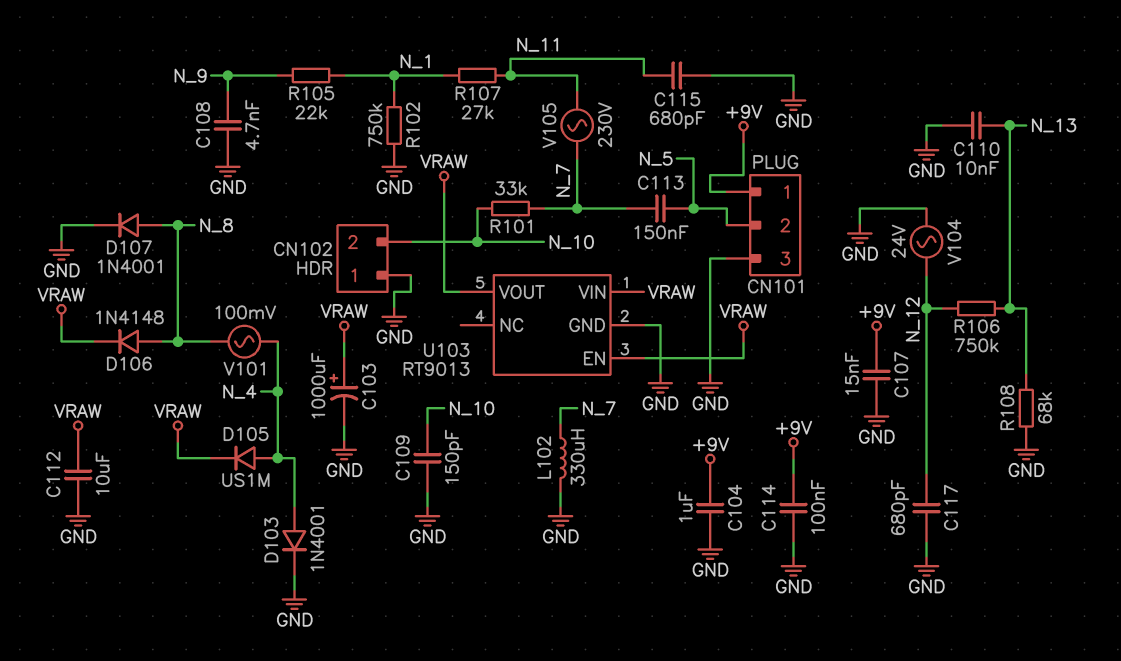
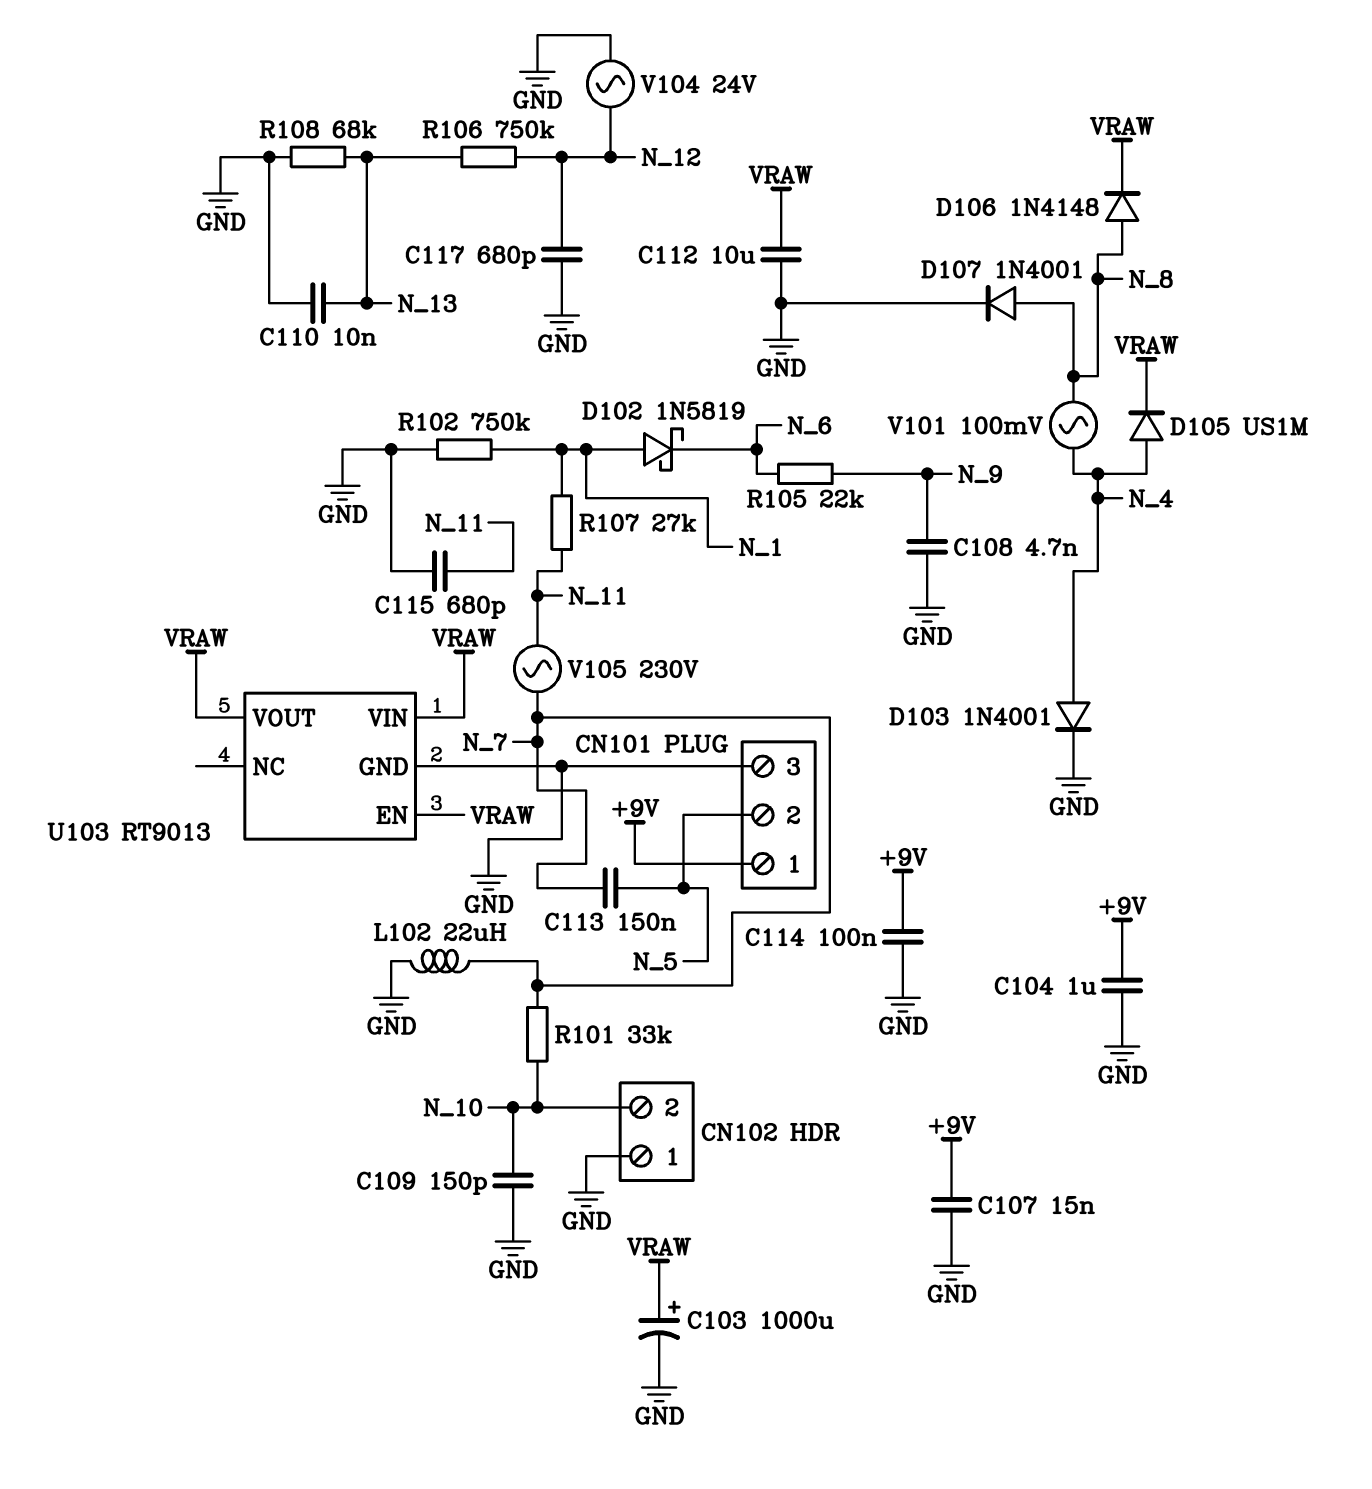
D102: none -> schottky 1N5819 (A N_1, K N_6)
L102: 330uH (GND, N_7) -> 22uH (GND, N_7)
R105: 22k (N_1, N_9) -> 22k (N_6, N_9)

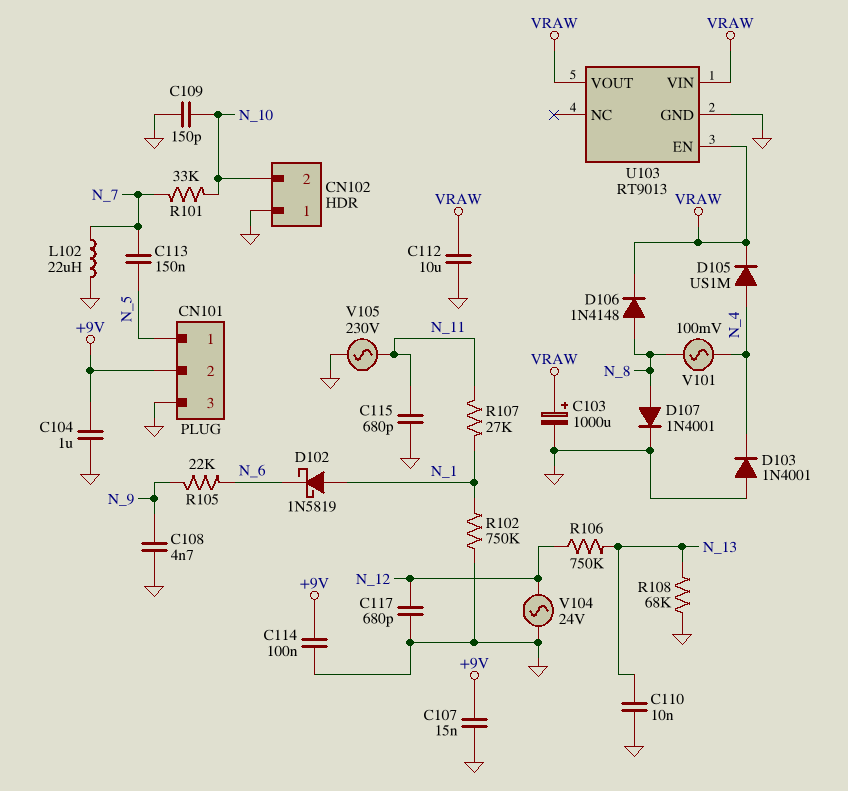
CN101 pin 1: +9V -> N_5
CN101 pin 2: N_5 -> +9V
D103: diode 1N4001 (A N_4, K GND) -> diode 1N4001 (A GND, K N_4)
V105: AC 230V (N_7, N_11) -> AC 230V (GND, N_11)

